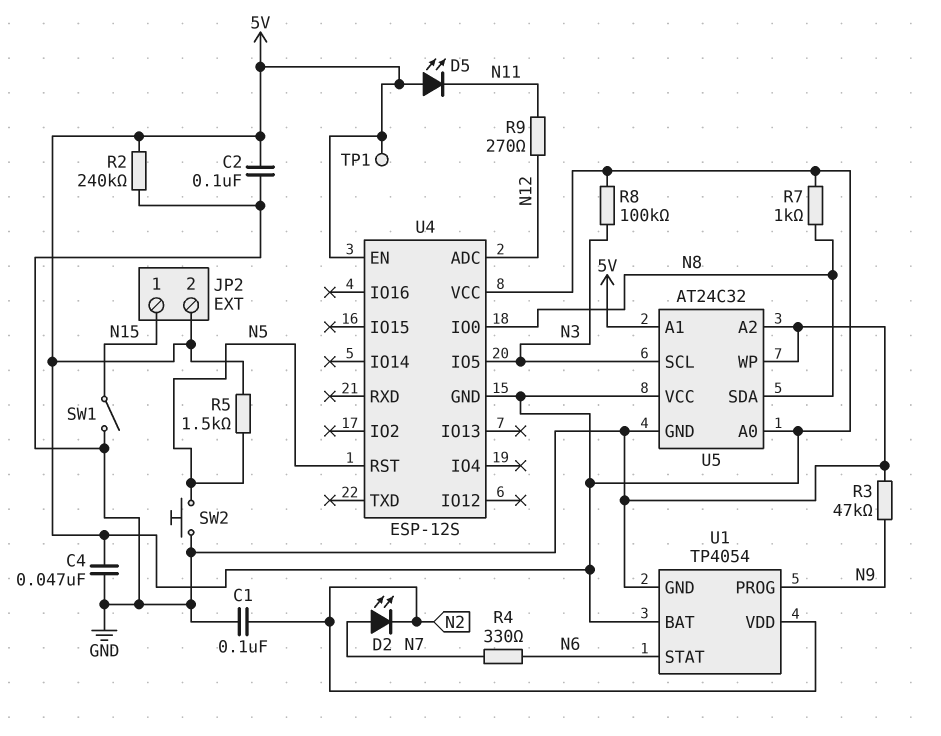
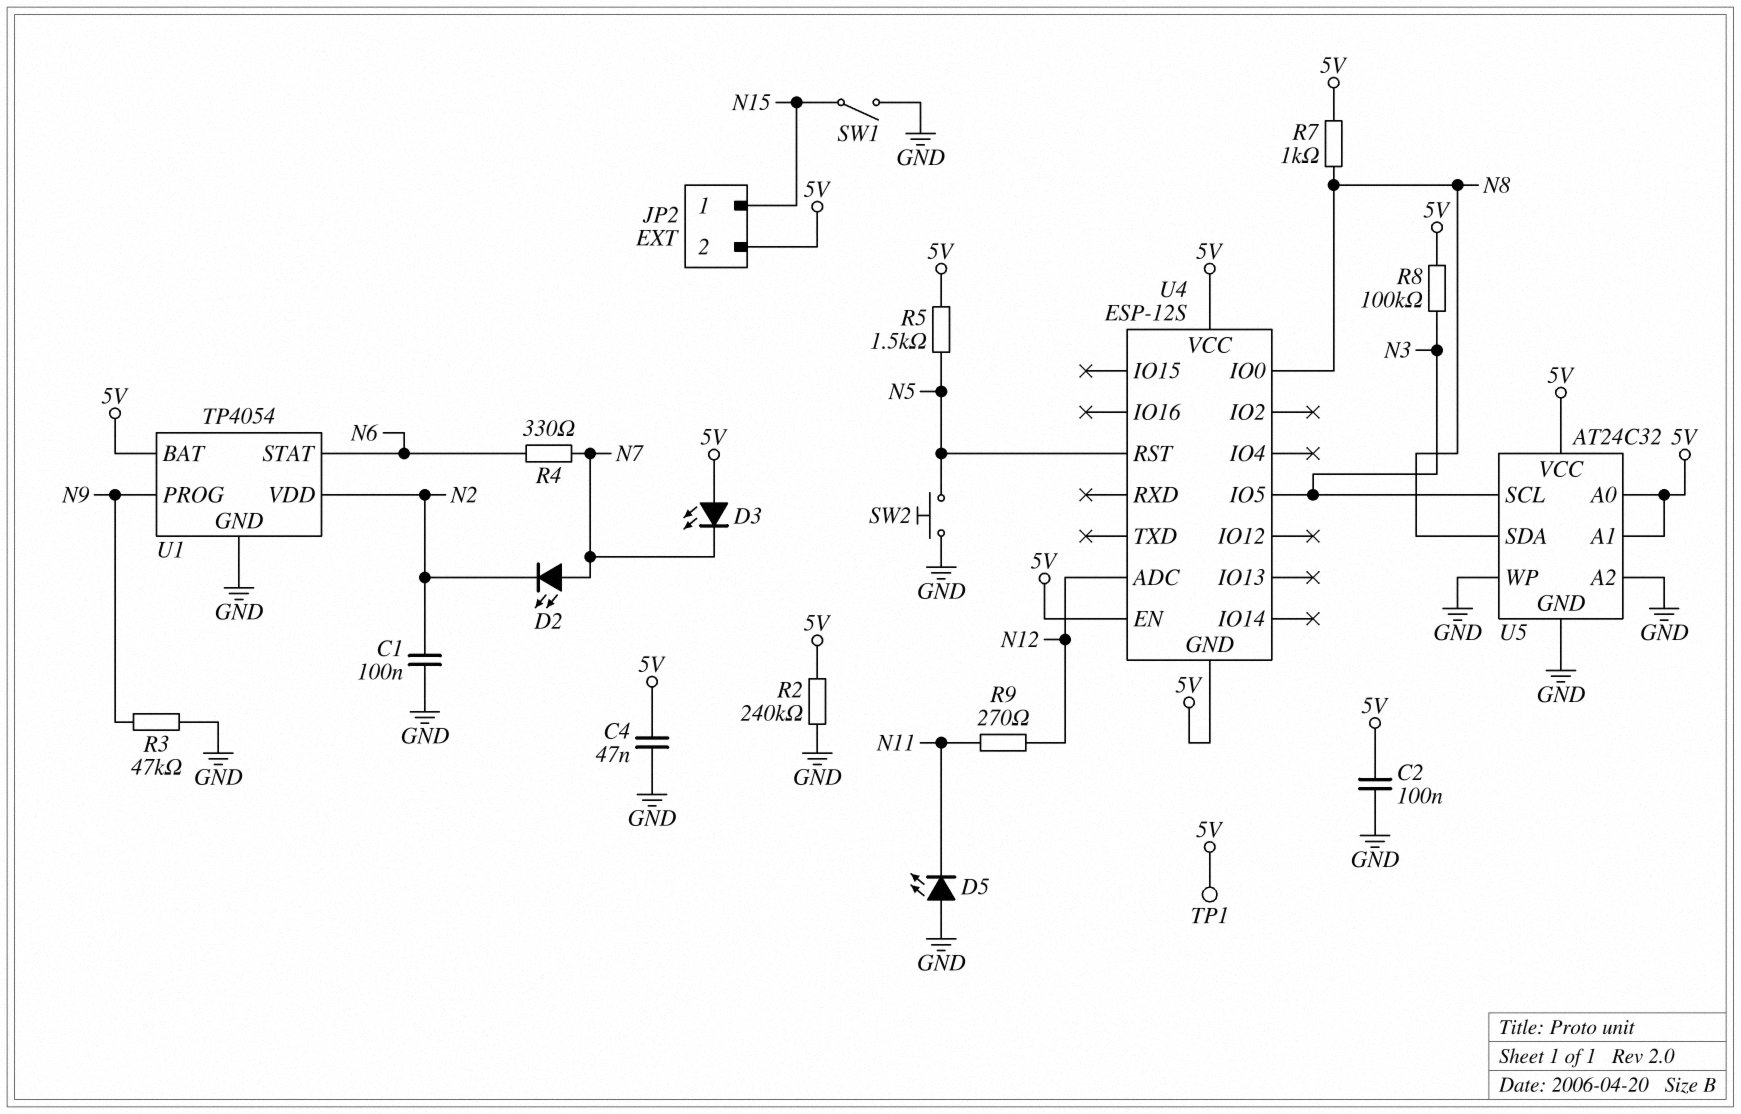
D3: none -> LED (A 5V, K N7)
D5: LED (A 5V, K N11) -> LED (A GND, K N11)

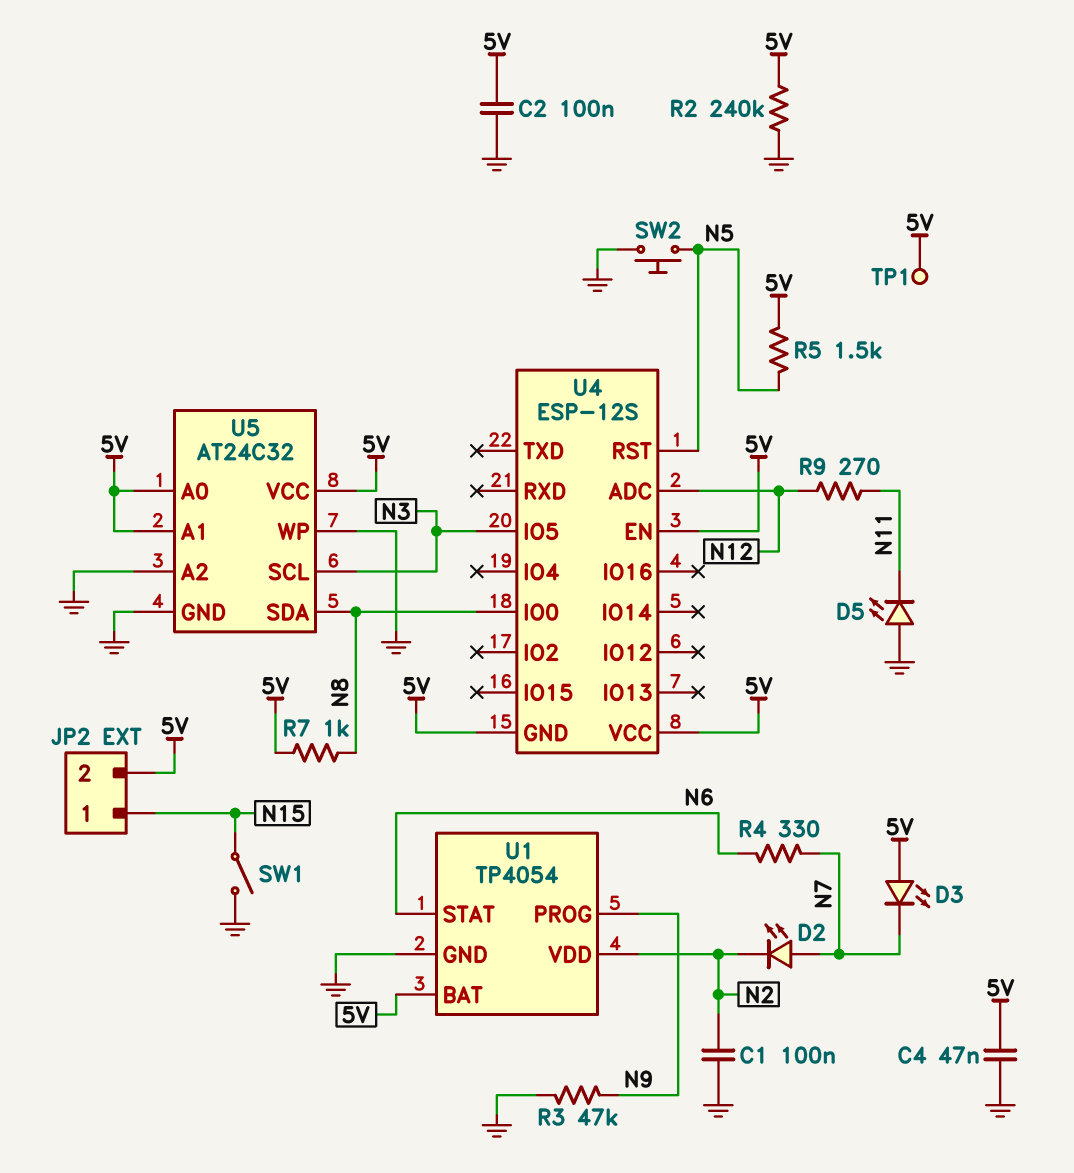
R8: 100k (5V, N3) -> none

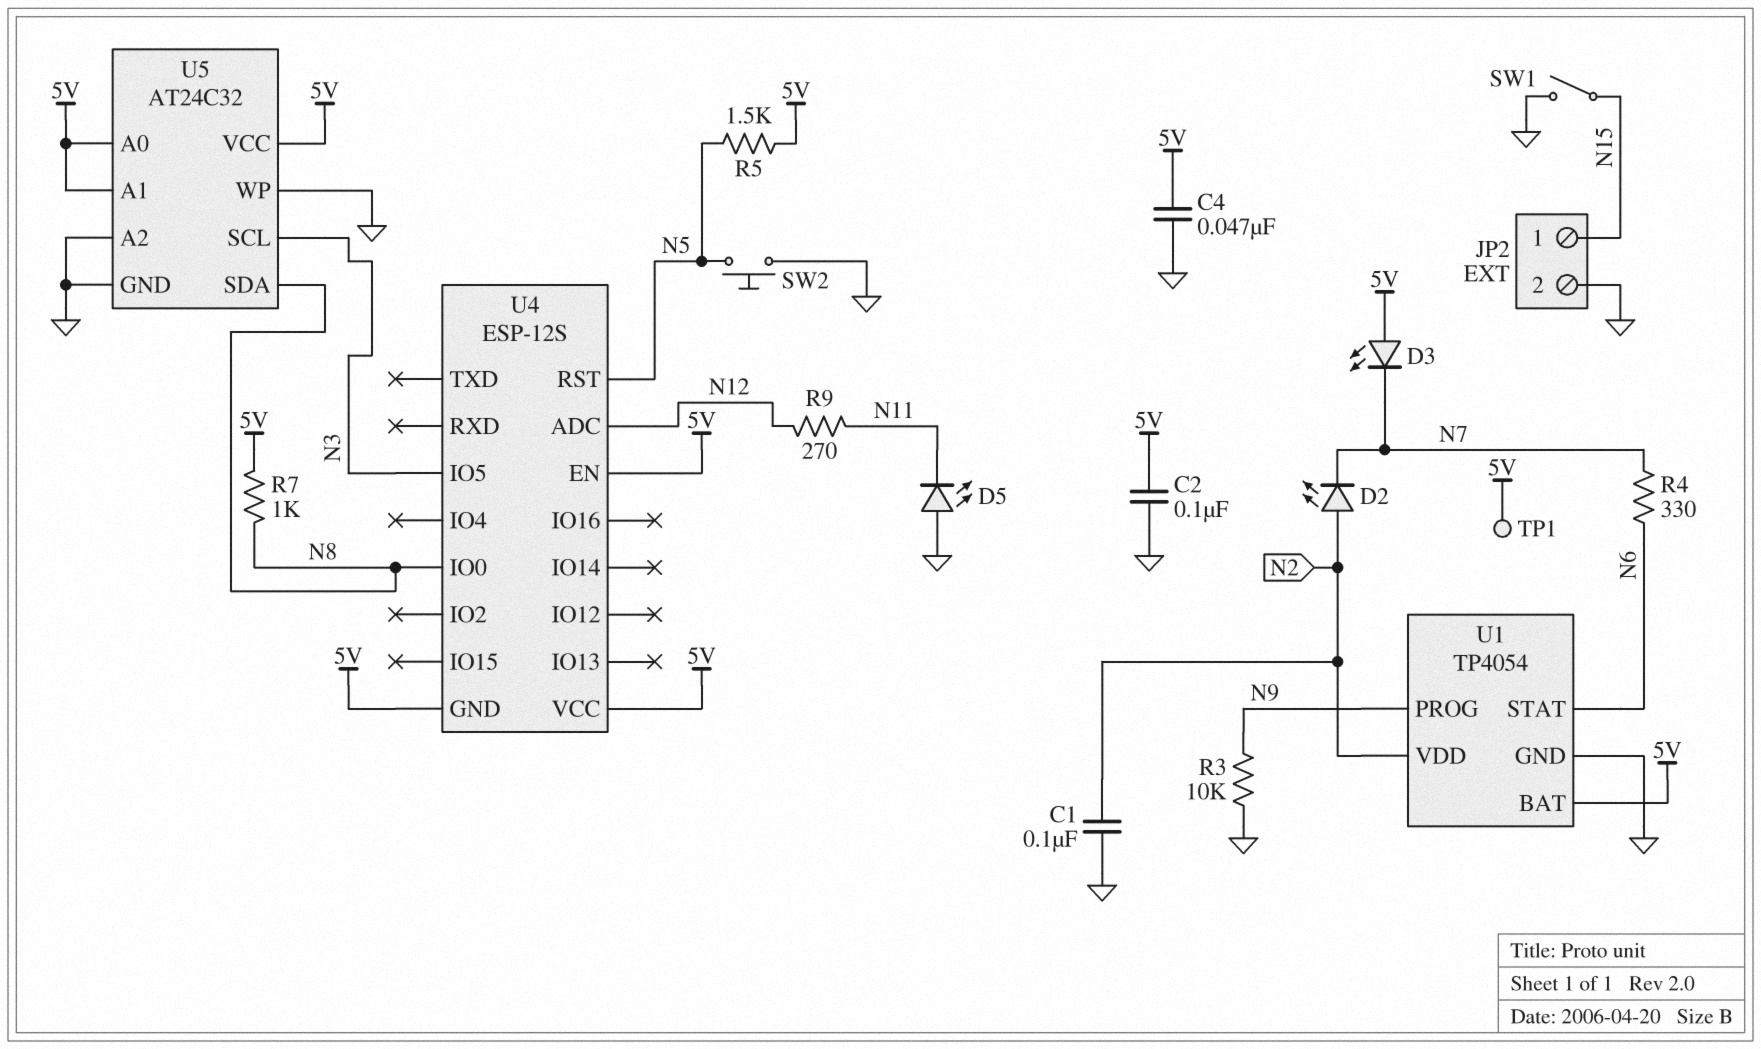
D2: LED (A N7, K N2) -> LED (A N2, K N7)
JP2 pin 2: 5V -> GND
R2: 240k (5V, GND) -> none
R3: 47k (GND, N9) -> 10k (GND, N9)

